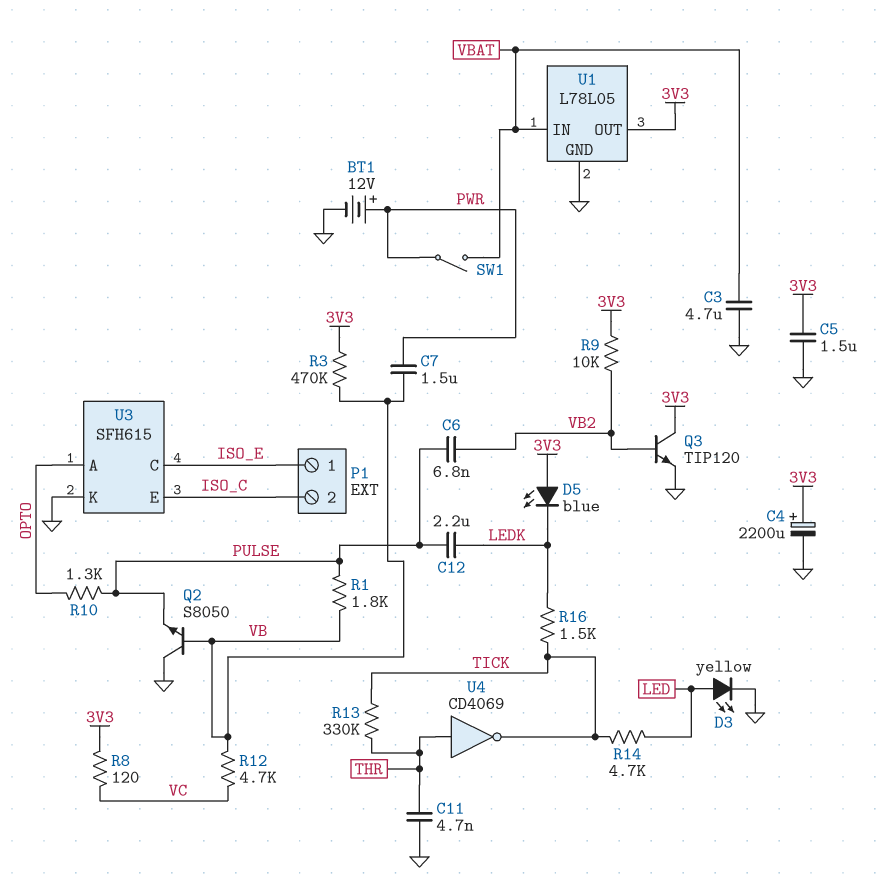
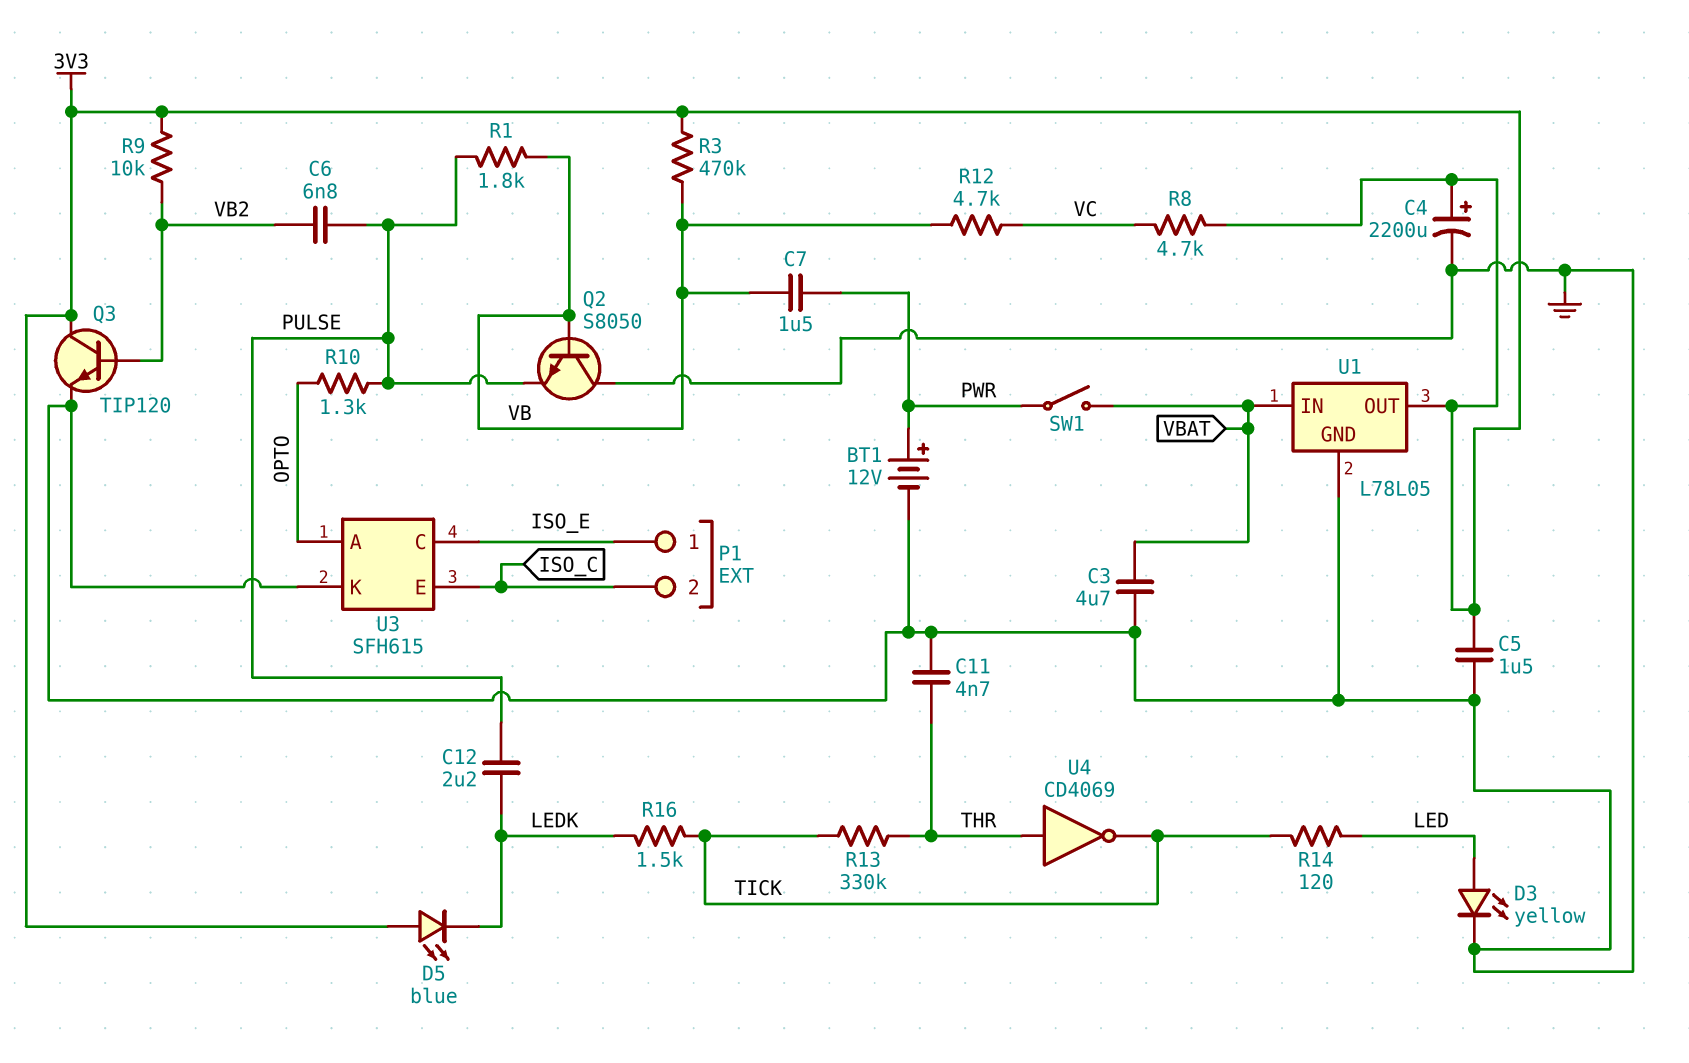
R8: 120 (3V3, VC) -> 4.7k (3V3, VC)
R14: 4.7k (LED, TICK) -> 120 (LED, TICK)

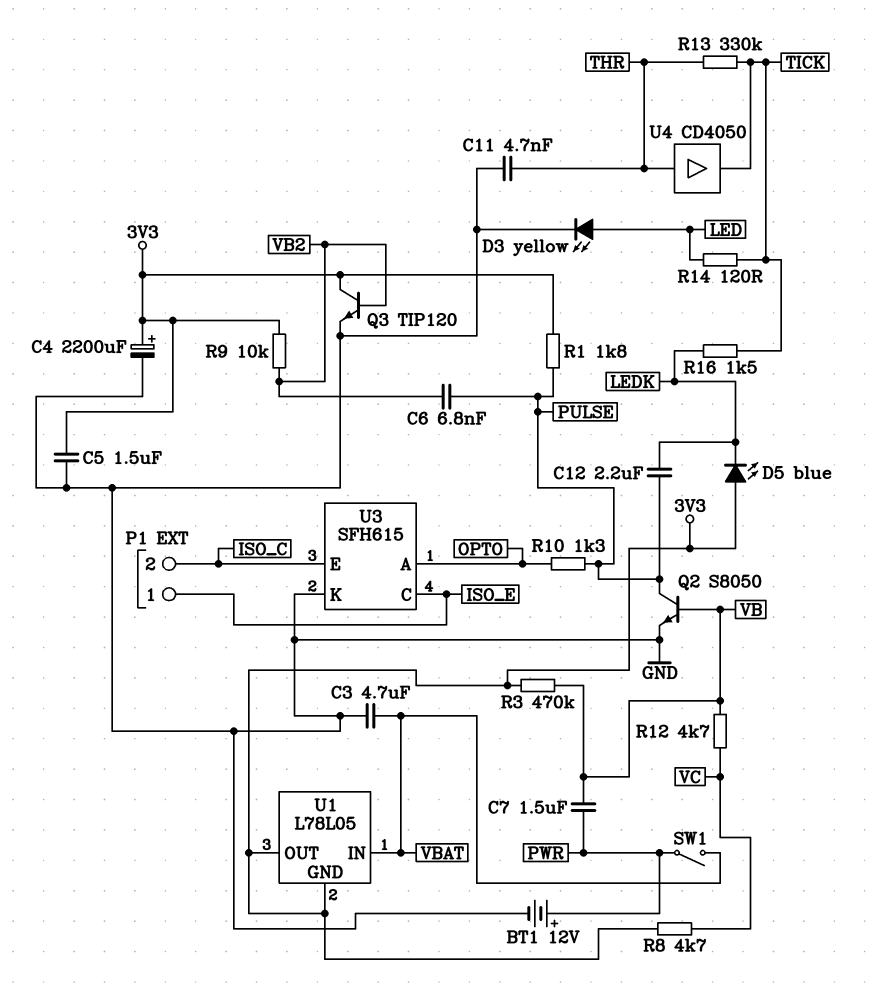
Q2: NPN S8050 (B VB, C GND, E PULSE) -> NPN S8050 (B VB, C PULSE, E GND)
R1: 1.8k (PULSE, VB) -> 1.8k (3V3, PULSE)
U1 pin GND: GND -> 3V3
U4: NOT CD4069 (in THR, out TICK) -> buffer CD4050 (in THR, out TICK)

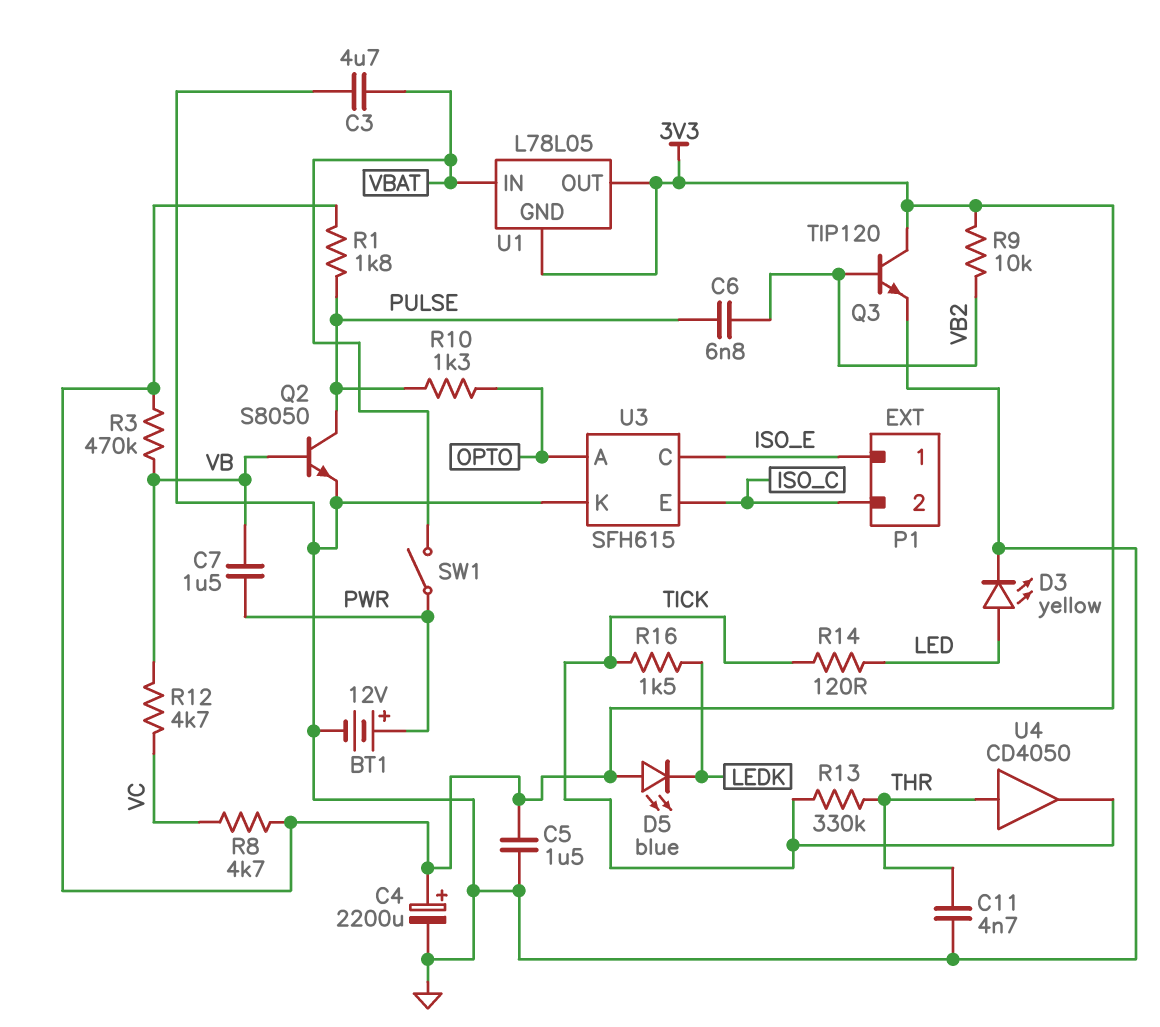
C12: 2.2uF (LEDK, PULSE) -> none

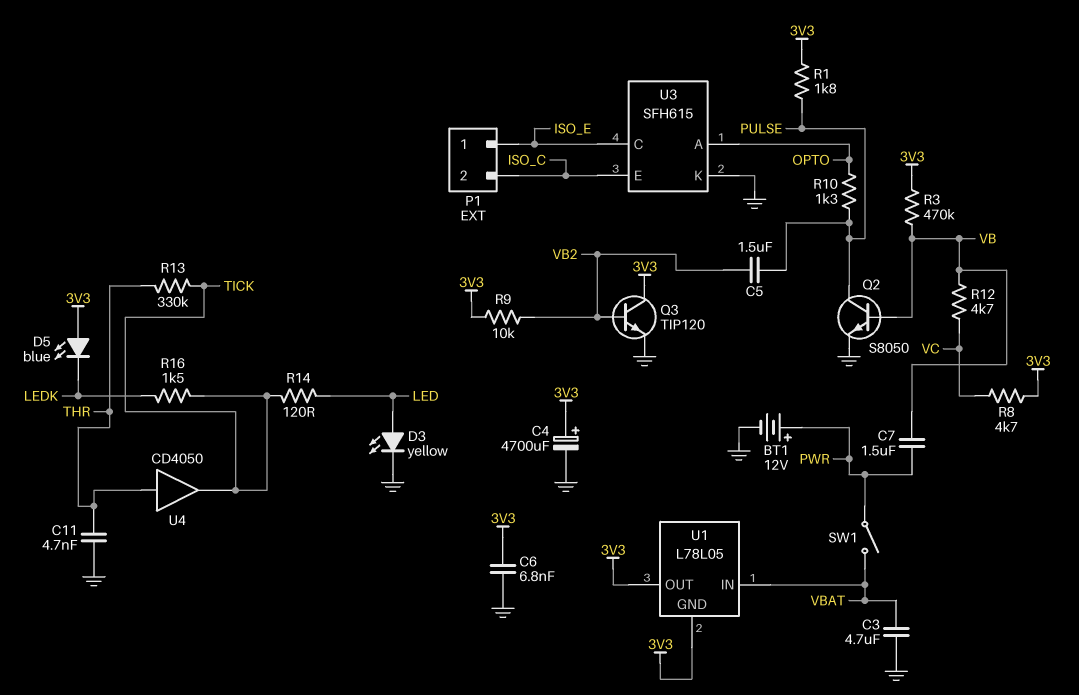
C4: 2200uF (plus 3V3, minus GND) -> 4700uF (plus 3V3, minus GND)
C5: 1.5uF (3V3, GND) -> 1.5uF (PULSE, VB2)
C6: 6.8nF (PULSE, VB2) -> 6.8nF (3V3, GND)

